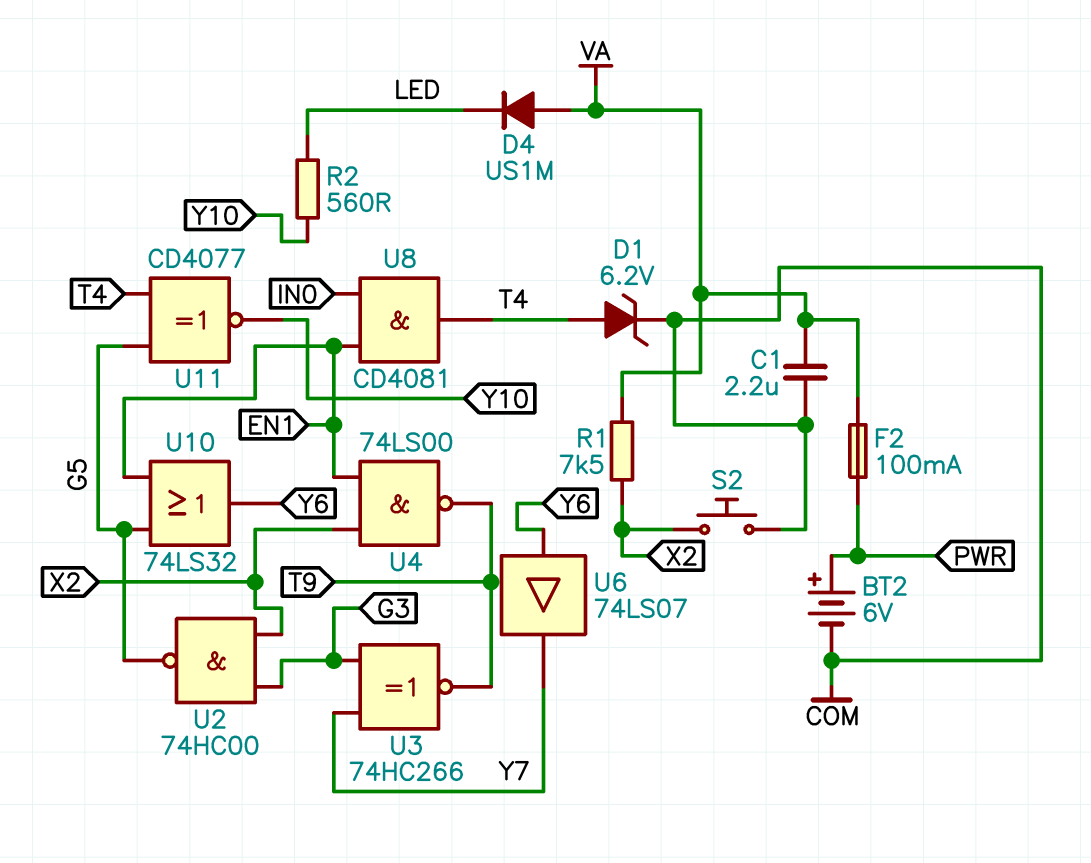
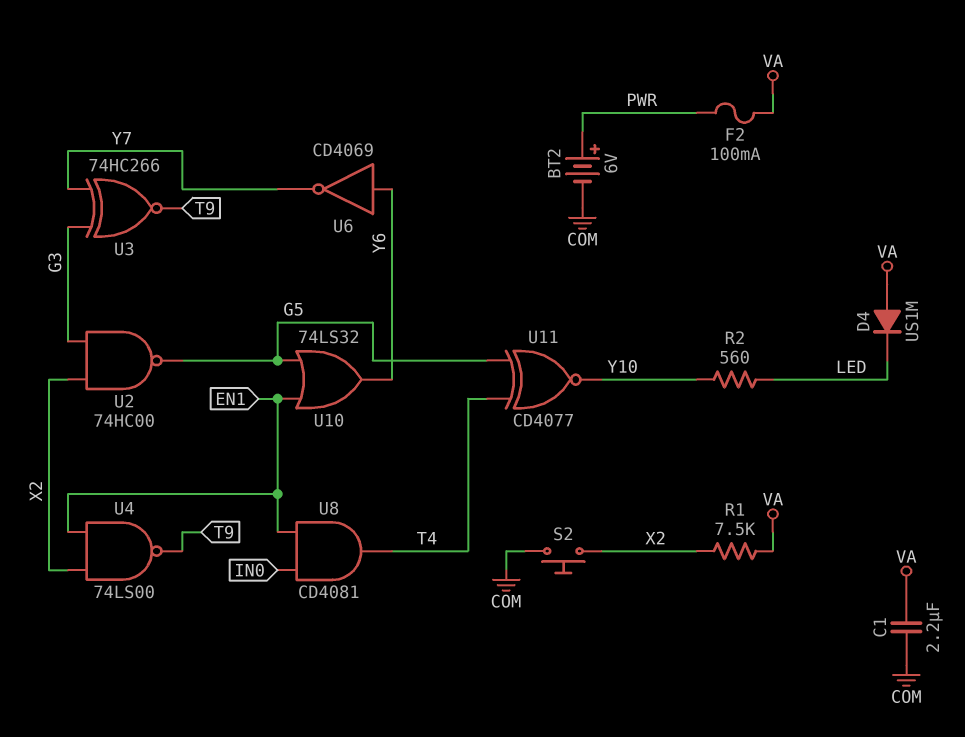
D1: zener 6.2V (A T4, K COM) -> none
U6: buffer 74LS07 (in Y6, out Y7) -> NOT CD4069 (in Y6, out Y7)

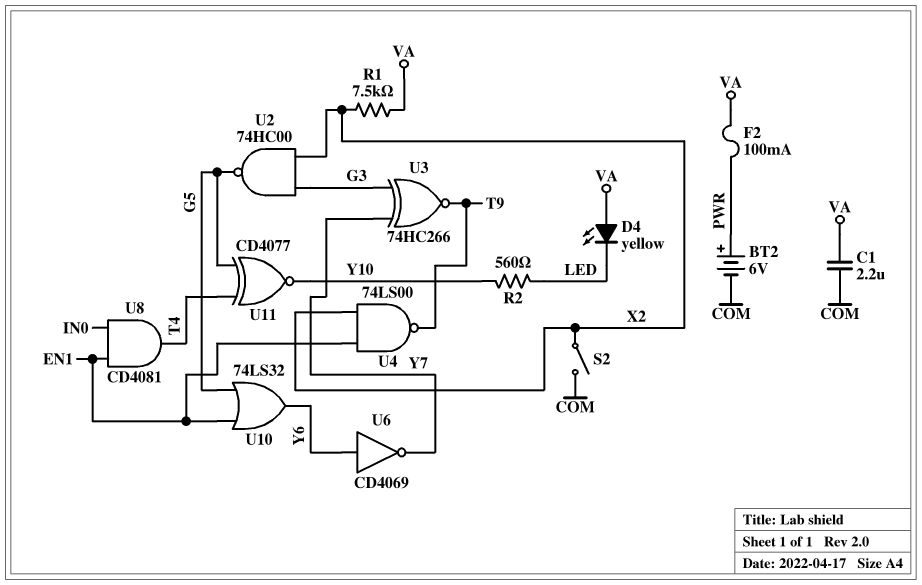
D4: diode US1M (A VA, K LED) -> LED yellow (A VA, K LED)
S2: button (COM, X2) -> switch (COM, X2)

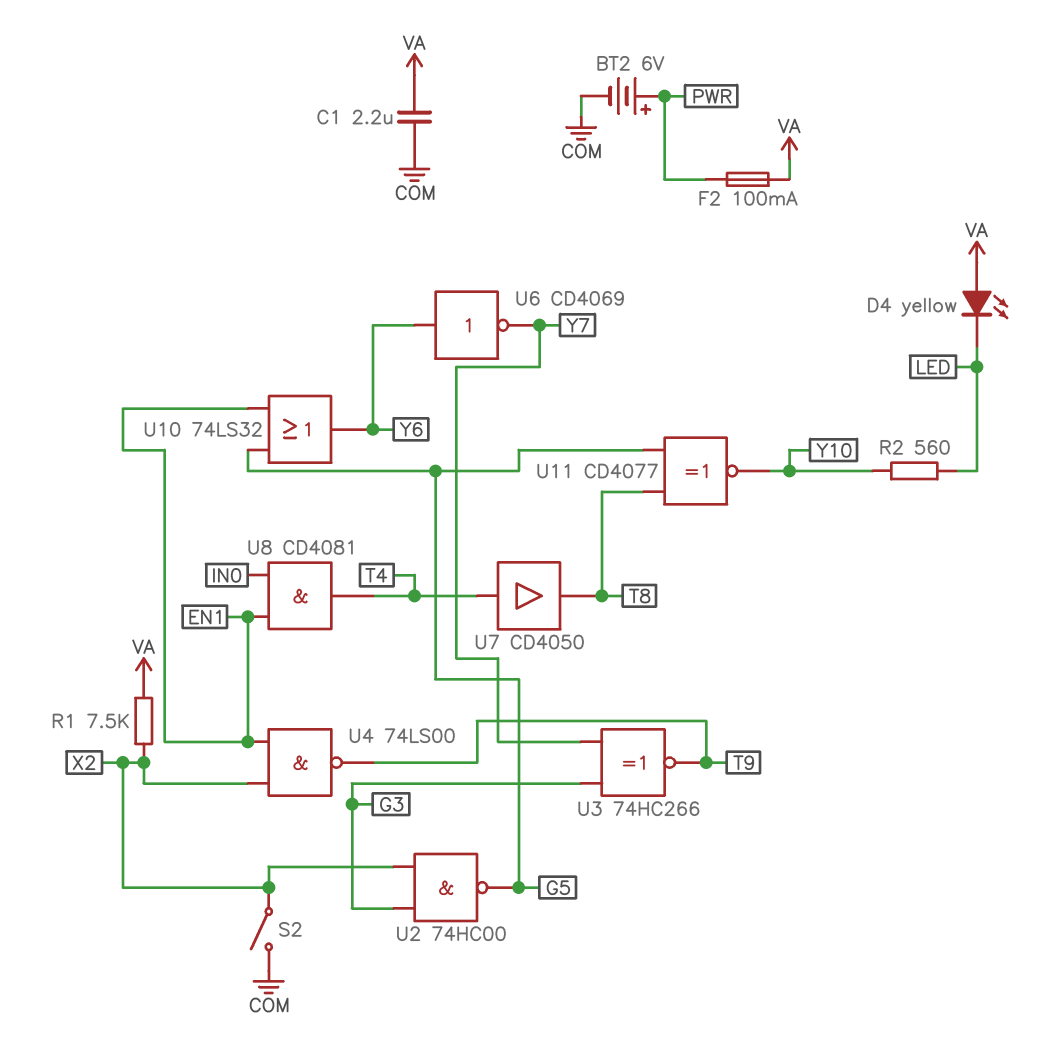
U7: none -> buffer CD4050 (in T4, out T8)
U11: XNOR CD4077 (in G5, in T4, out Y10) -> XNOR CD4077 (in G5, in T8, out Y10)

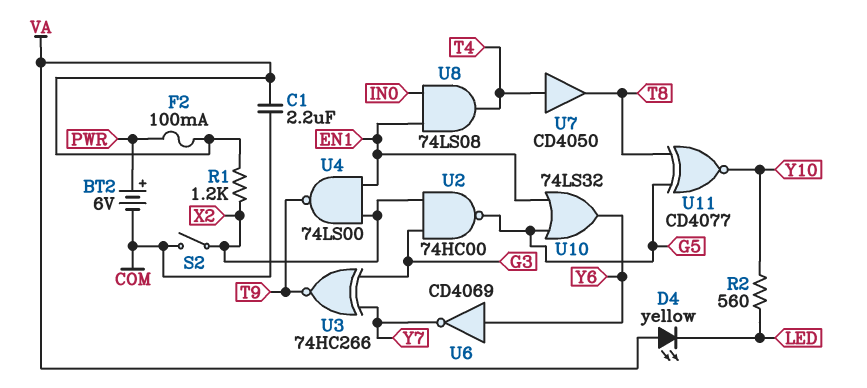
R1: 7.5k (VA, X2) -> 1.2k (VA, X2)
U8: AND CD4081 (in EN1, in IN0, out T4) -> AND 74LS08 (in EN1, in IN0, out T4)

